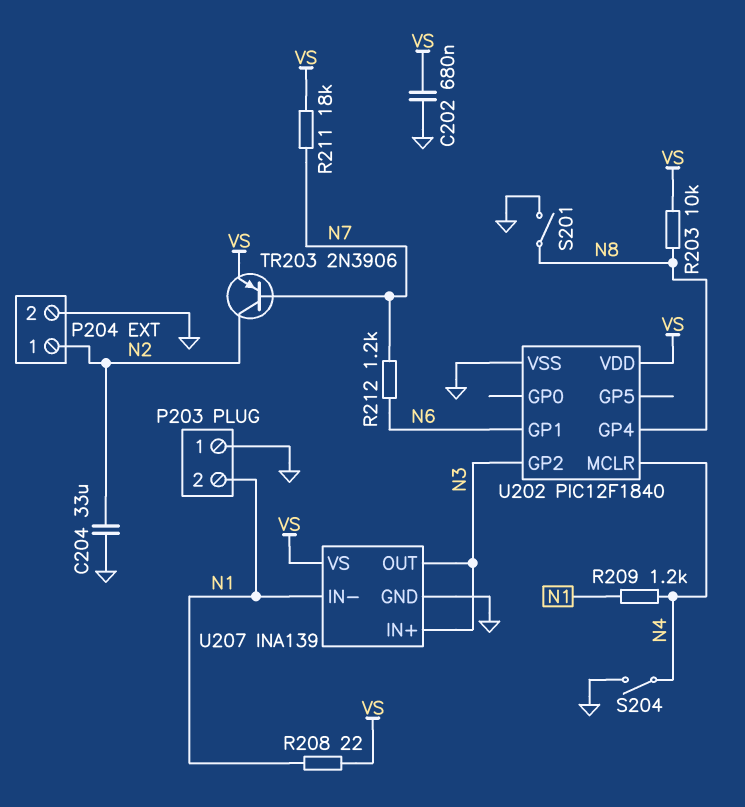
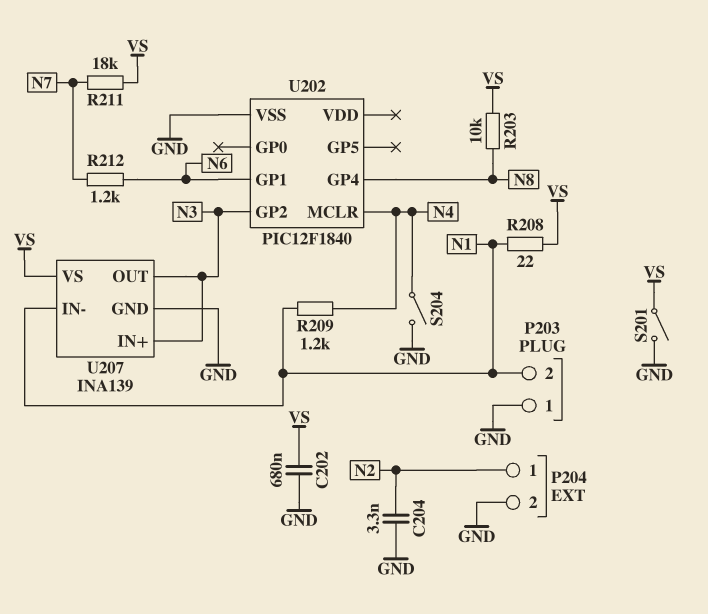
C204: 33uF (GND, N2) -> 3.3nF (GND, N2)
S201: switch (GND, N8) -> switch (GND, VS)
TR203: PNP 2N3906 (B N7, C N2, E VS) -> none
U202 pin VDD: VS -> none

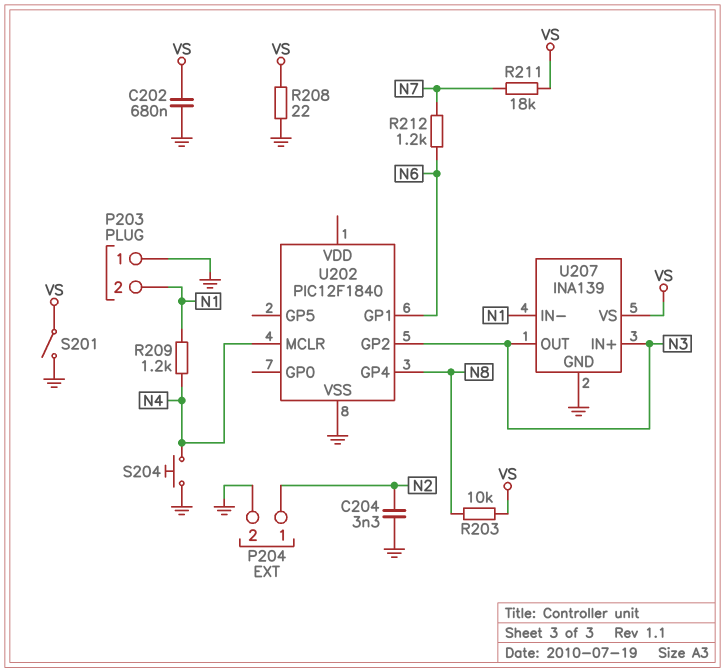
R208: 22 (N1, VS) -> 22 (GND, VS)
S204: switch (GND, N4) -> button (GND, N4)

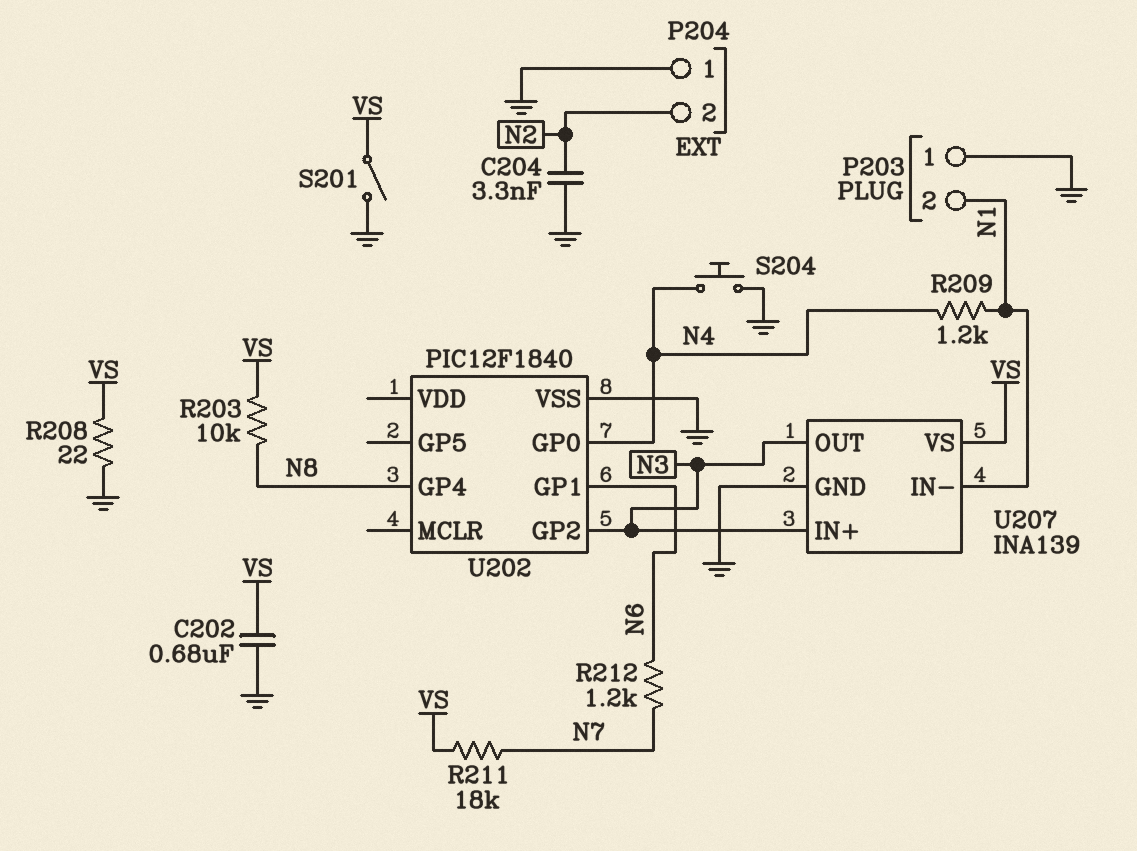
P204 pin 1: N2 -> GND
P204 pin 2: GND -> N2
U202 pin GP0: none -> N4
U202 pin MCLR: N4 -> none

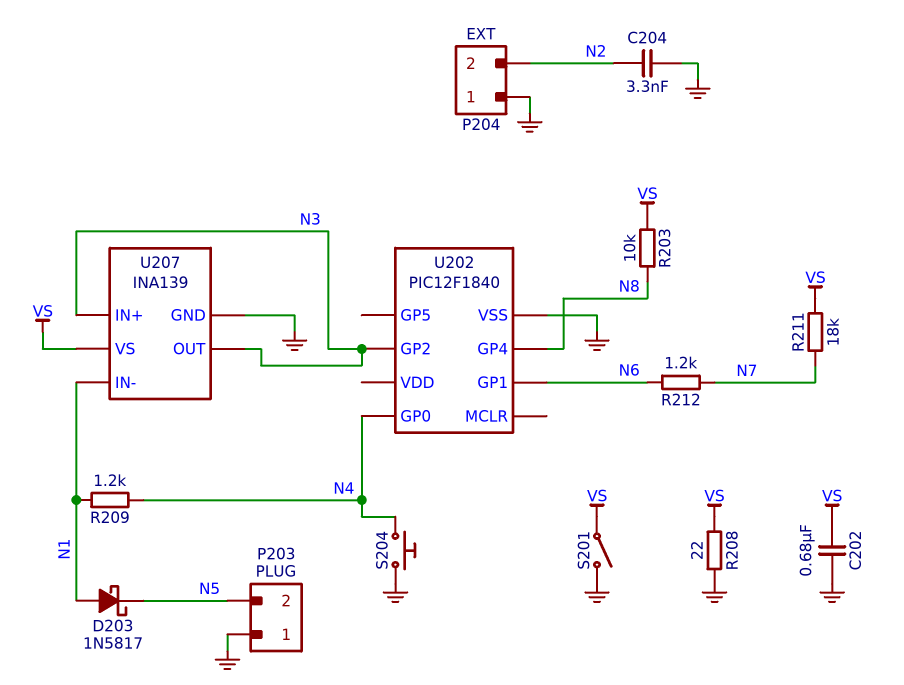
D203: none -> schottky 1N5817 (A N1, K N5)
P203 pin 2: N1 -> N5

